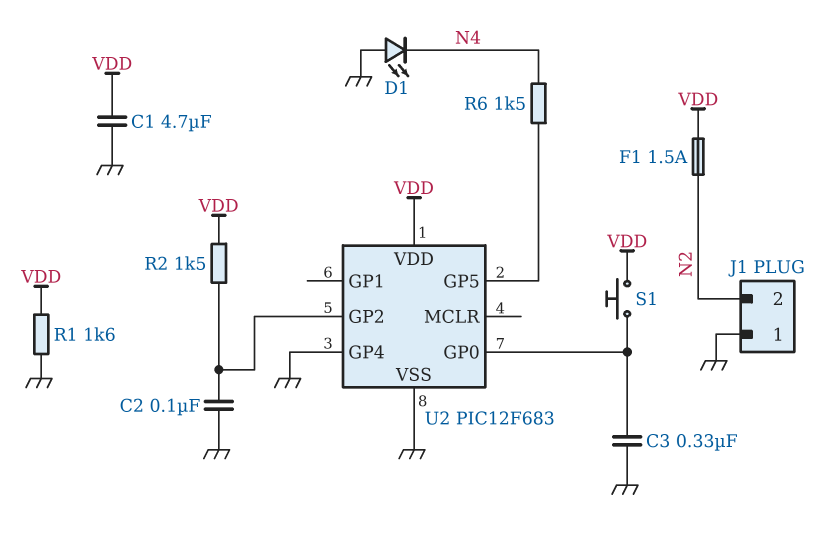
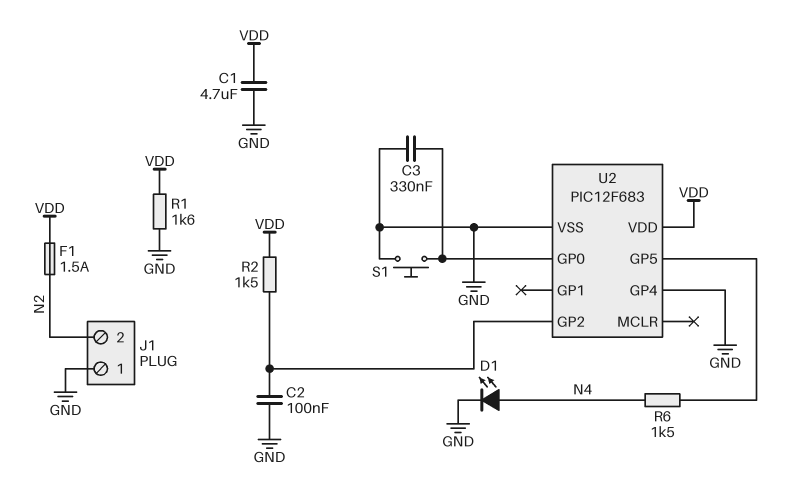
D1: LED (A GND, K N4) -> LED (A N4, K GND)
S1: button (U2/GP0, VDD) -> button (GND, U2/GP0)

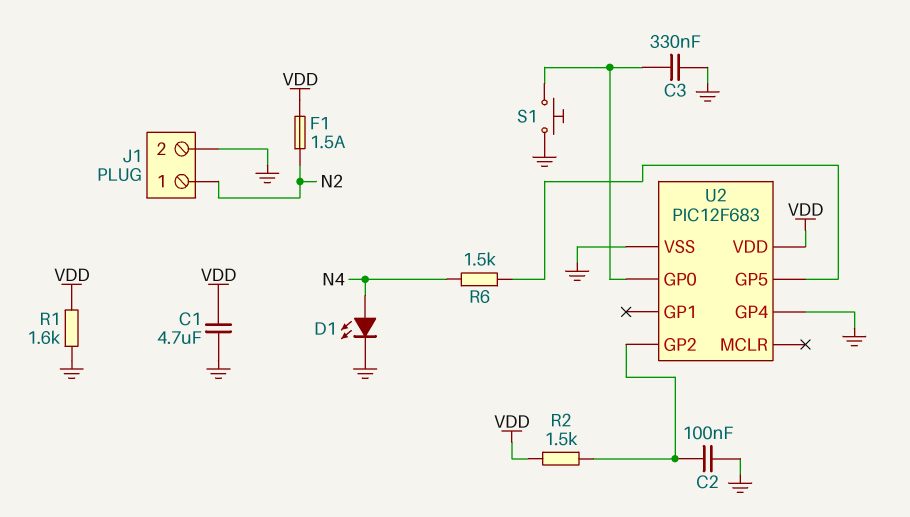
J1 pin 1: GND -> N2
J1 pin 2: N2 -> GND

